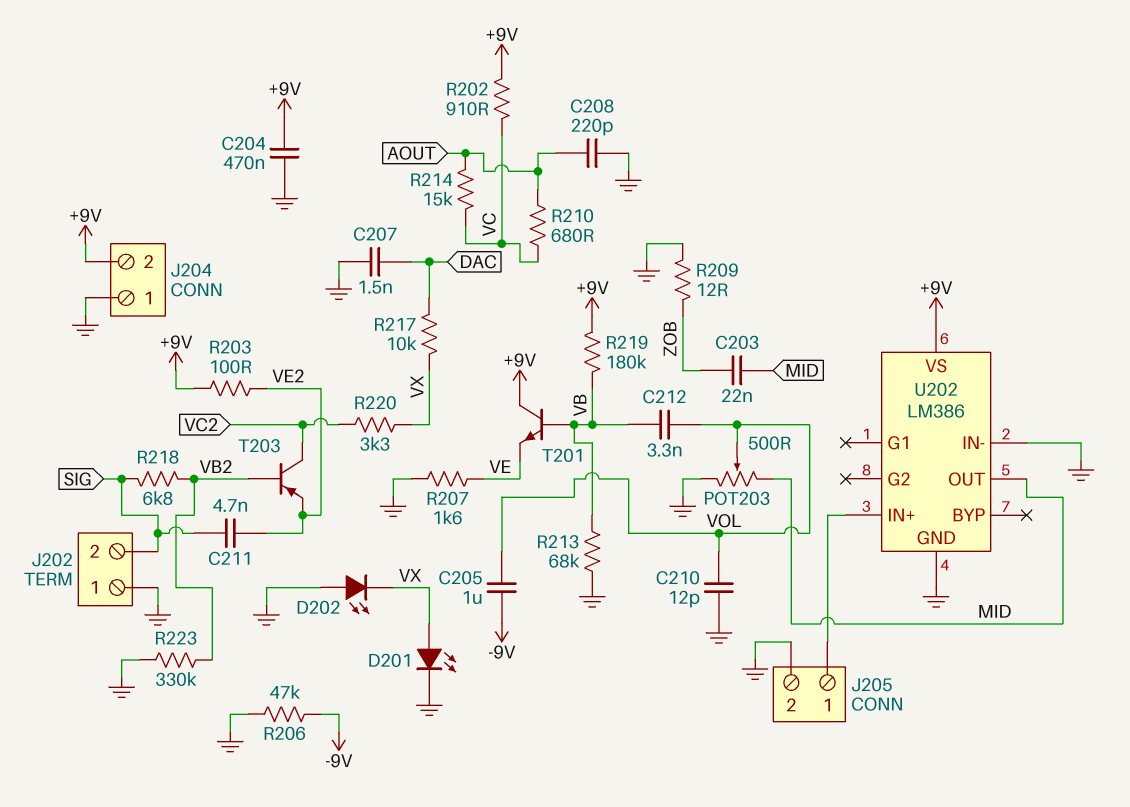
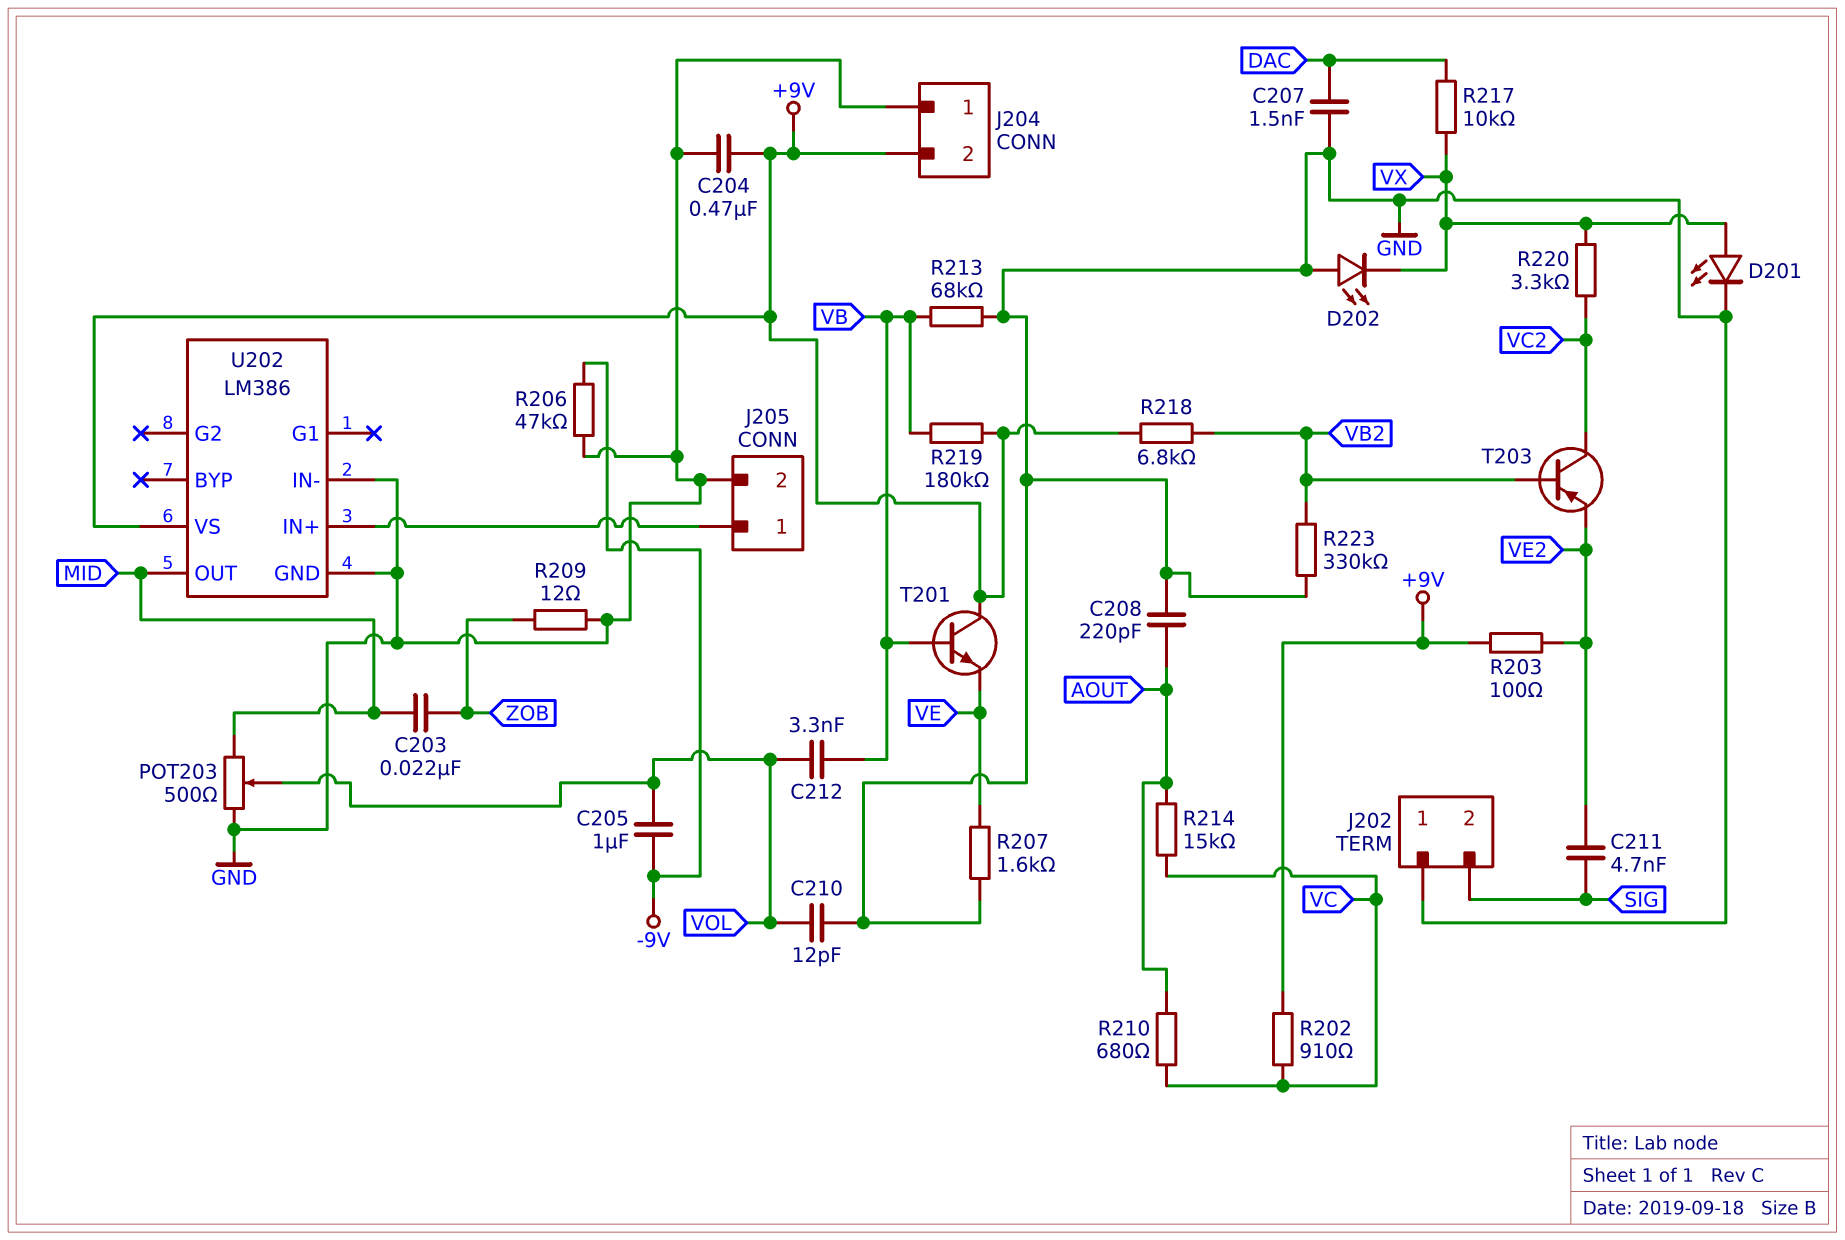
R218: 6.8k (SIG, VB2) -> 6.8k (+9V, VB2)

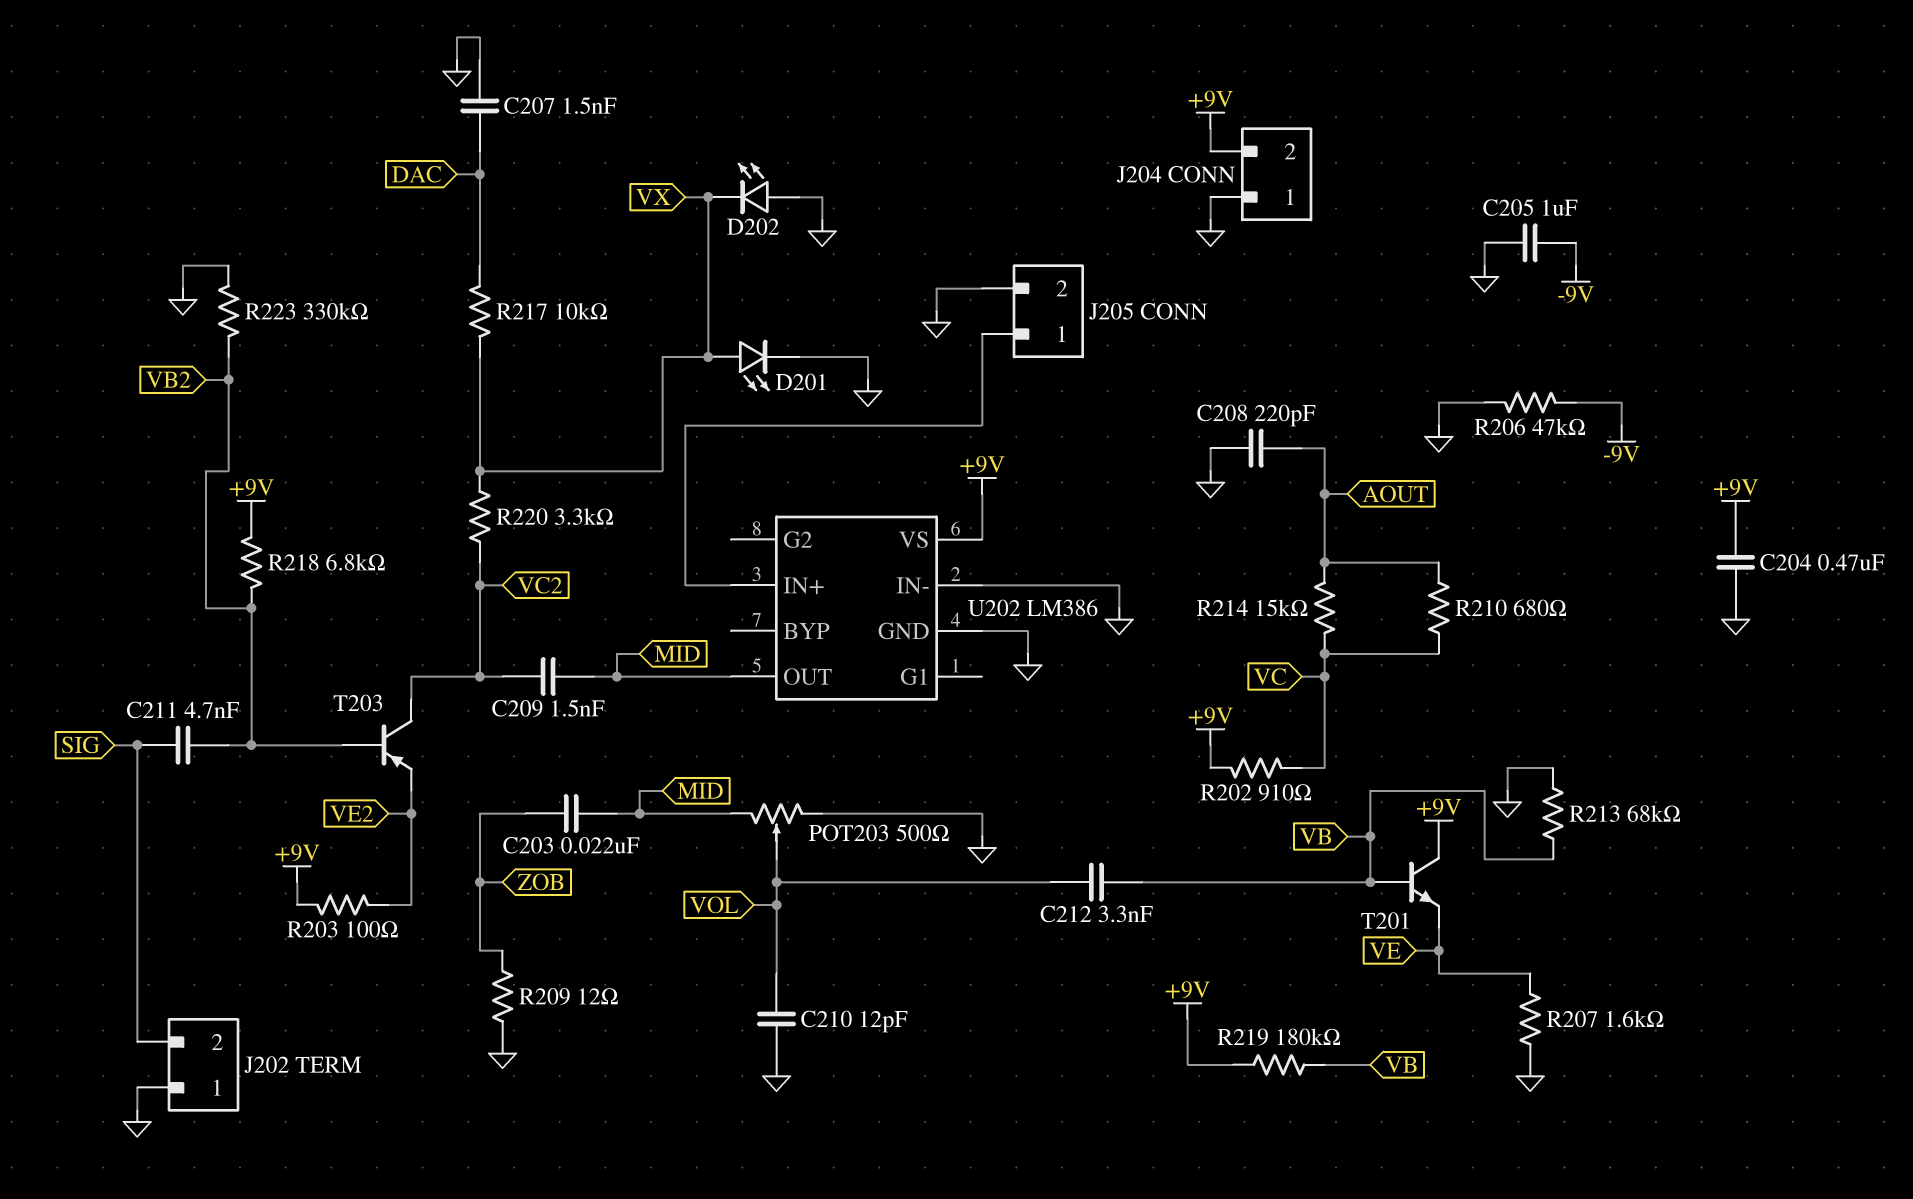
C205: 1uF (-9V, VOL) -> 1uF (-9V, GND)
C209: none -> 1.5nF (MID, VC2)
C211: 4.7nF (SIG, VE2) -> 4.7nF (SIG, VB2)

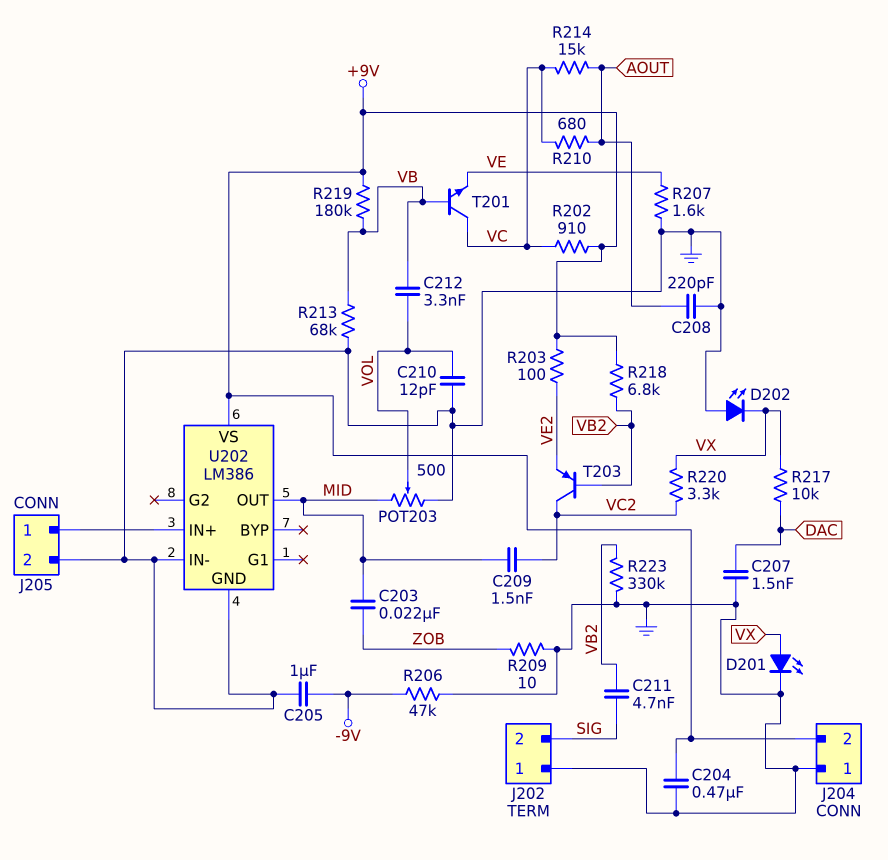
R209: 12 (GND, ZOB) -> 10 (GND, ZOB)
T201: NPN (B VB, C +9V, E VE) -> NPN (B VB, C VC, E VE)

